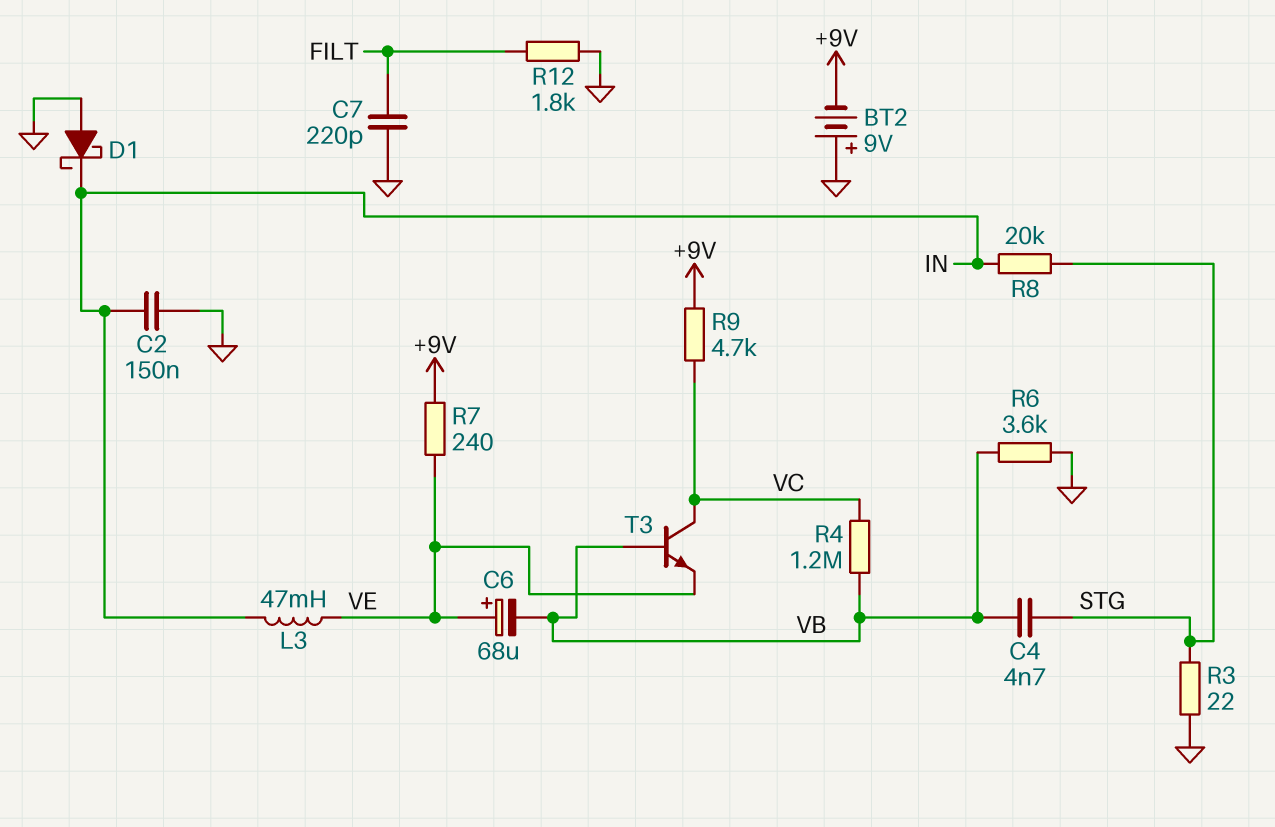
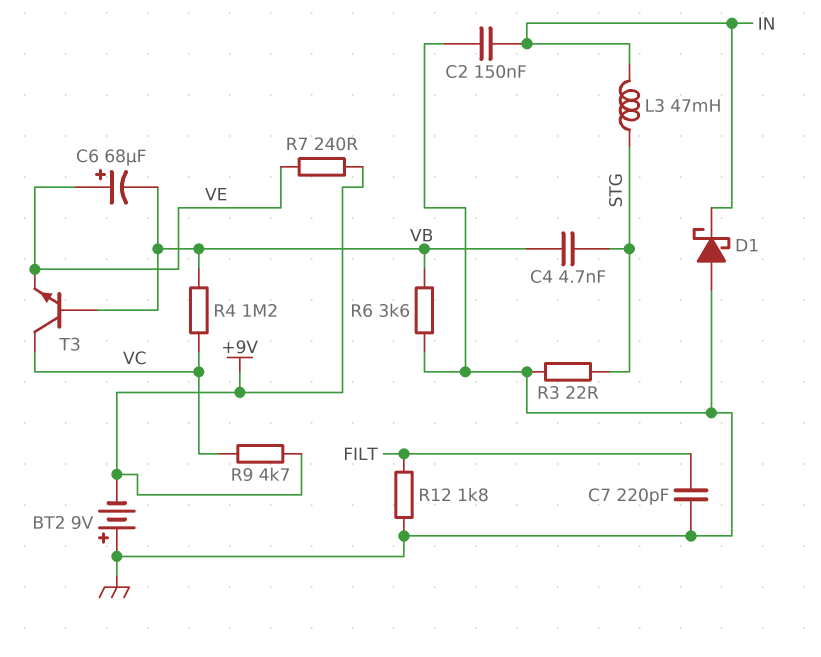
L3: 47mH (IN, VE) -> 47mH (IN, STG)
R8: 20k (IN, STG) -> none

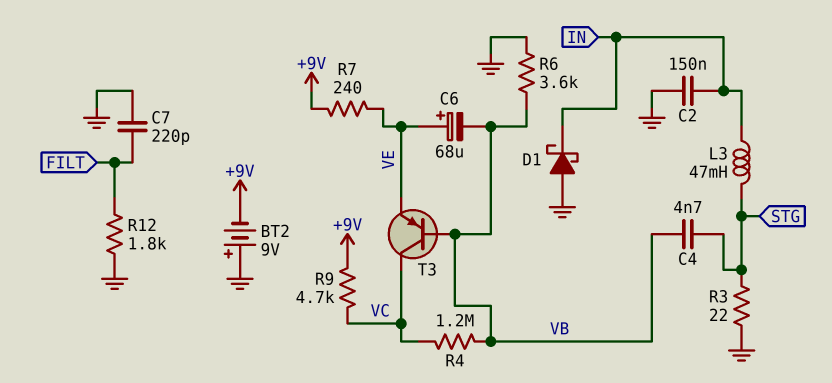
T3: NPN (B VB, C VC, E VE) -> PNP (B VB, C VC, E VE)

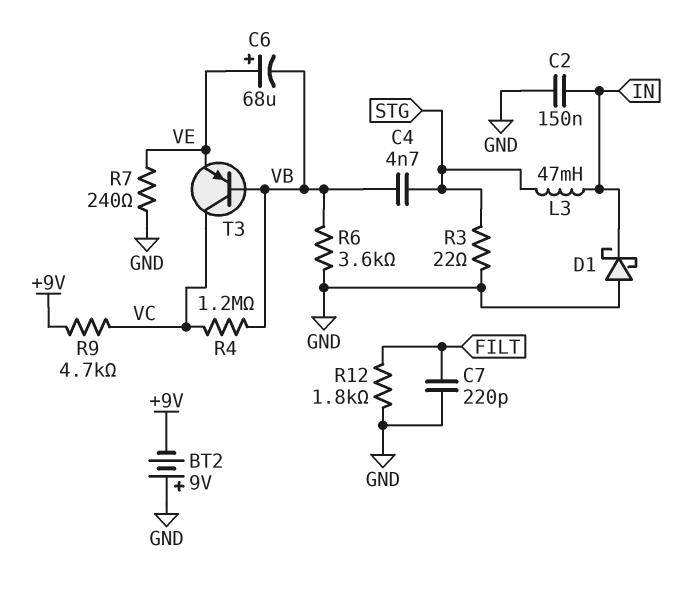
R7: 240 (+9V, VE) -> 240 (GND, VE)

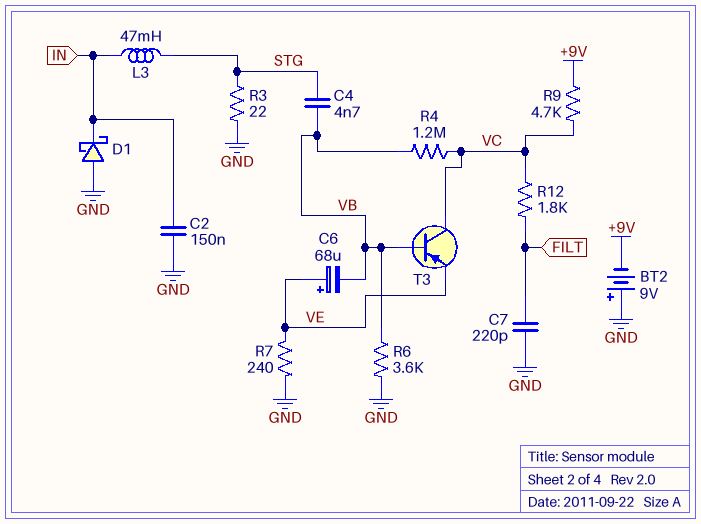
R12: 1.8k (FILT, GND) -> 1.8k (FILT, VC)

